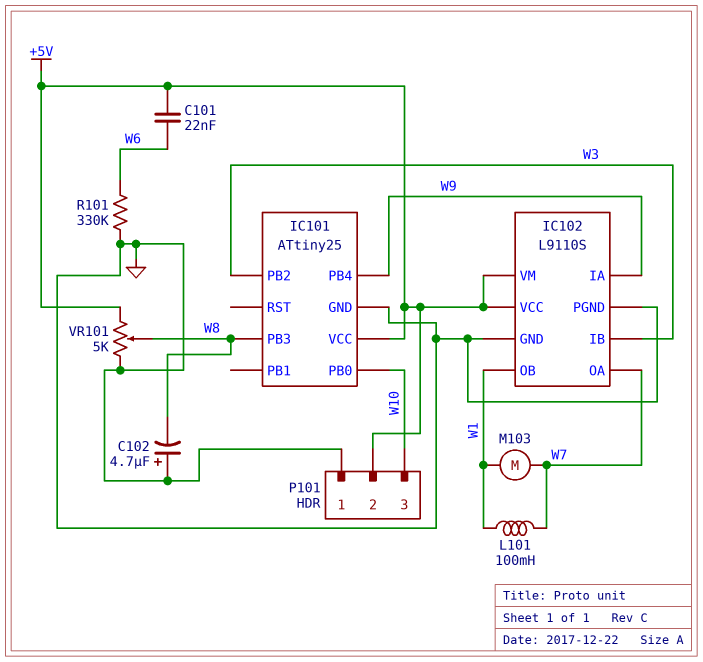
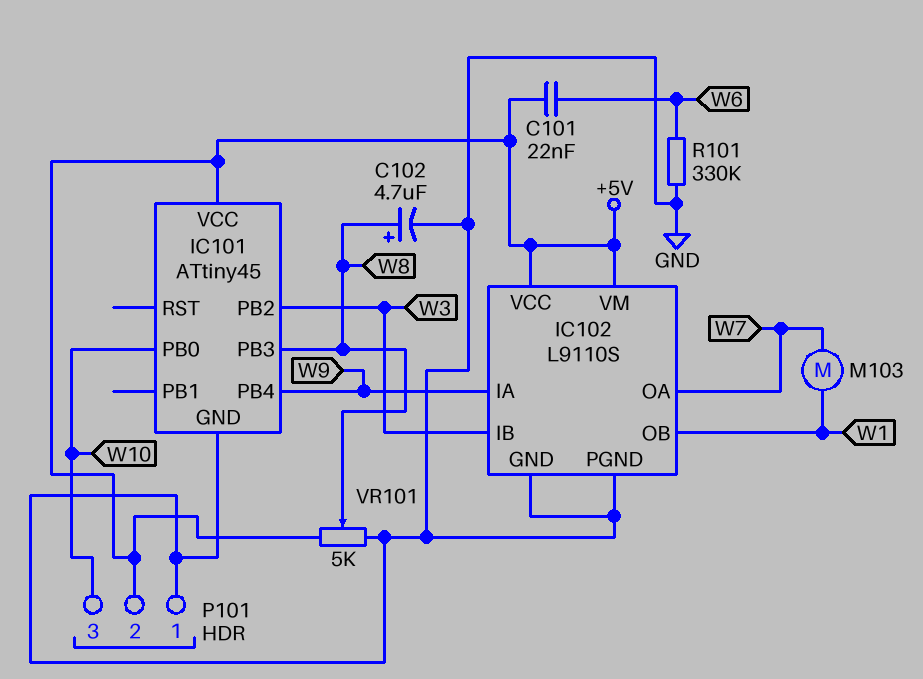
C102: 4.7uF (plus GND, minus W8) -> 4.7uF (plus W8, minus GND)
IC101: ATtiny25 -> ATtiny45
L101: 100mH (W1, W7) -> none

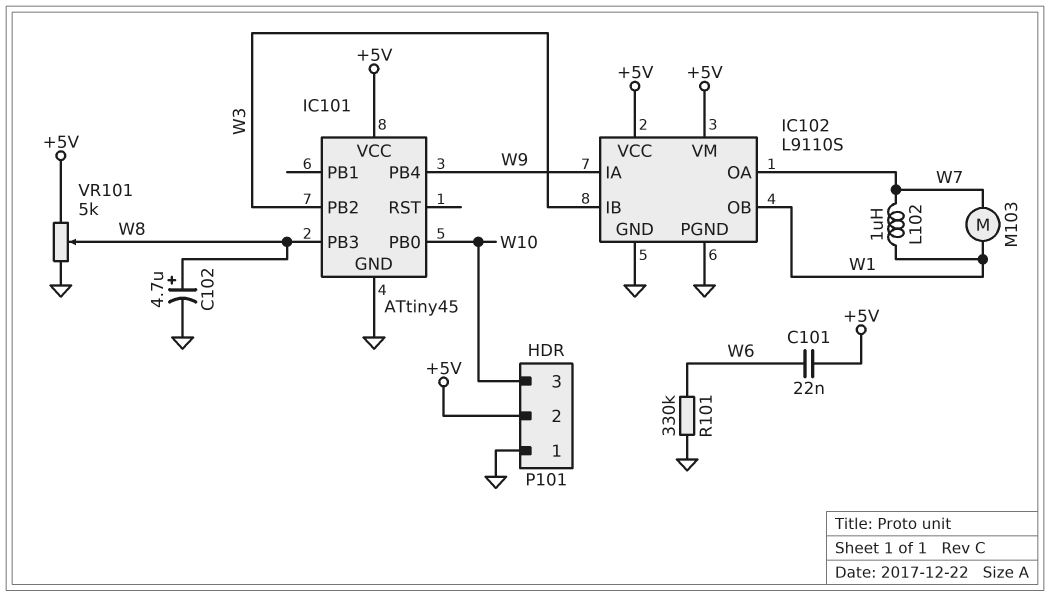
L102: none -> 1uH (W1, W7)

